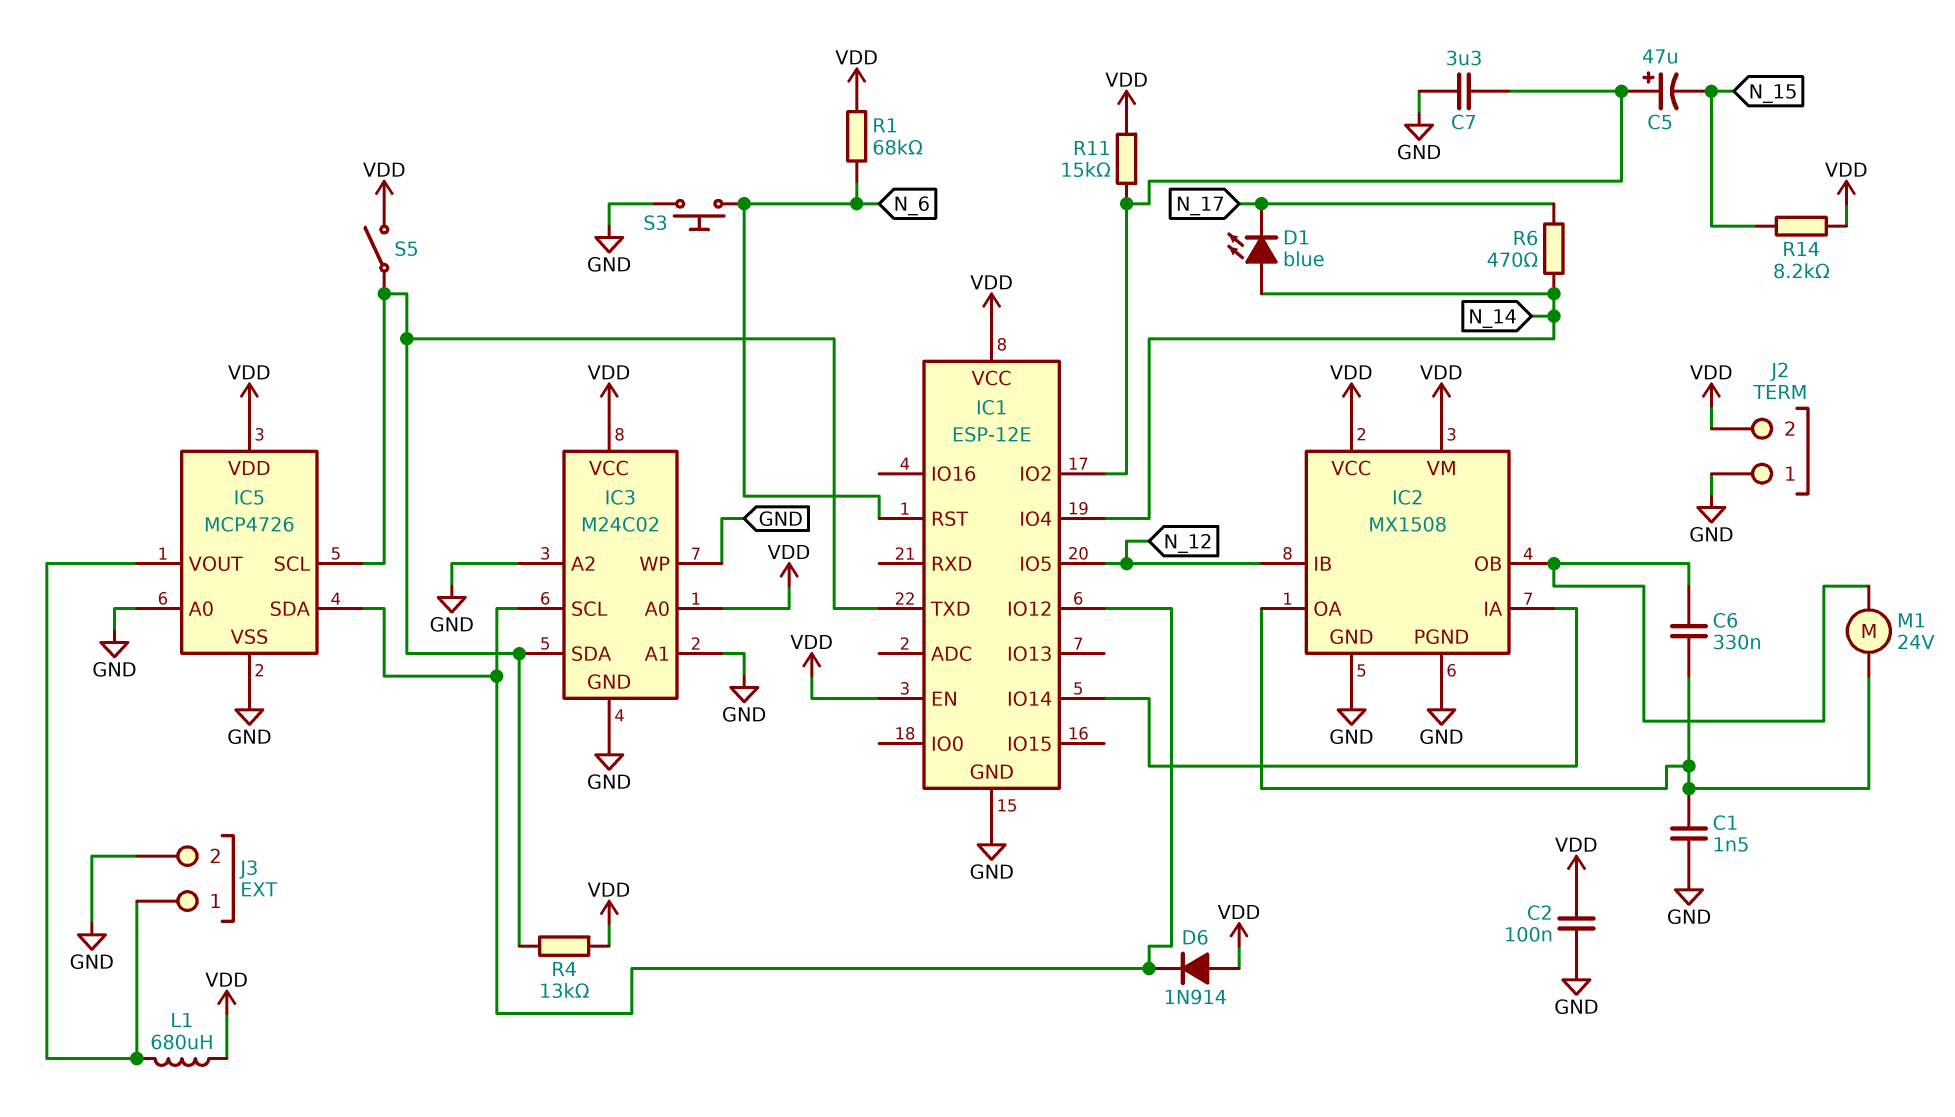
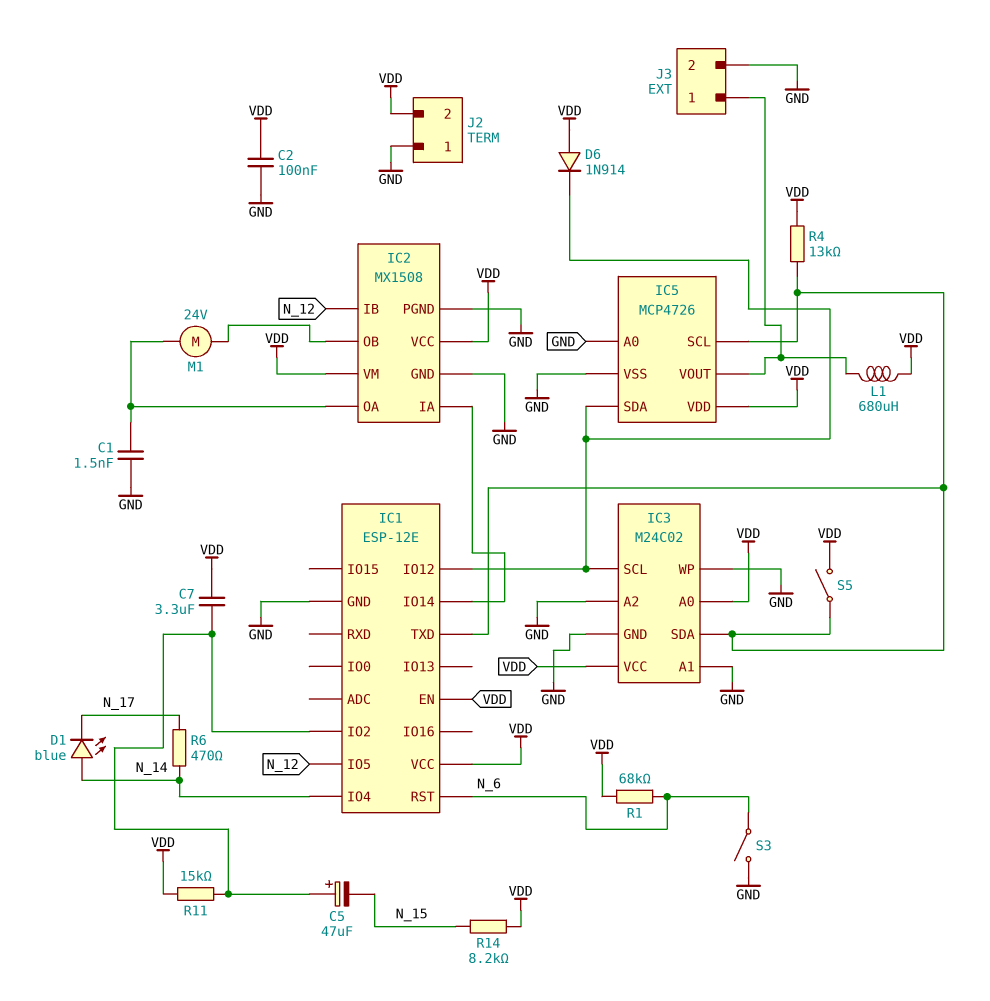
C6: 330nF (IC2/OA, IC2/OB) -> none
C7: 3.3uF (GND, IC1/IO2) -> 3.3uF (IC1/IO2, VDD)
S3: button (GND, N_6) -> switch (GND, N_6)

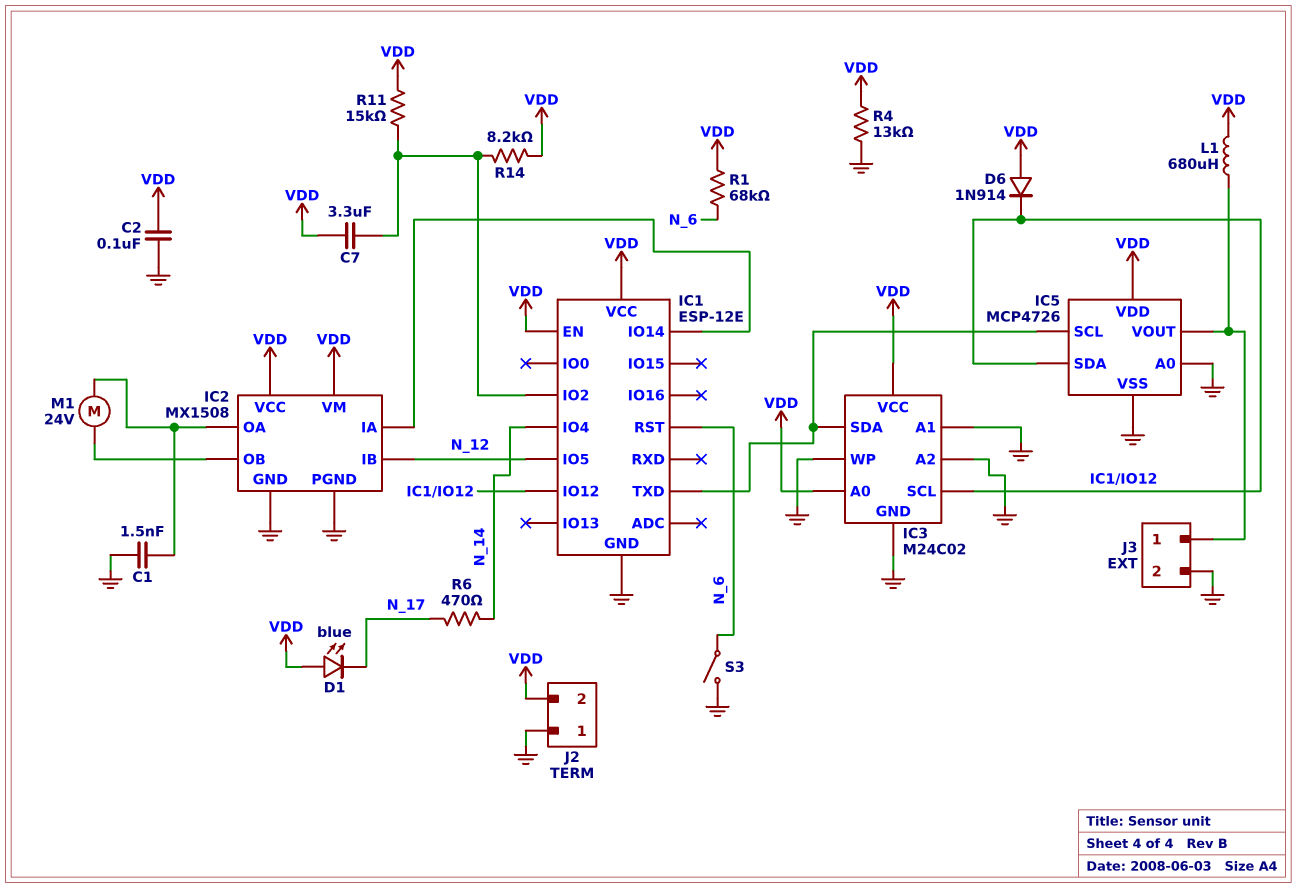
C5: 47uF (plus IC1/IO2, minus N_15) -> none
D1: LED blue (A N_14, K N_17) -> LED blue (A VDD, K N_17)
R4: 13k (IC1/TXD, VDD) -> 13k (GND, VDD)
R14: 8.2k (N_15, VDD) -> 8.2k (IC1/IO2, VDD)
S5: switch (IC1/TXD, VDD) -> none

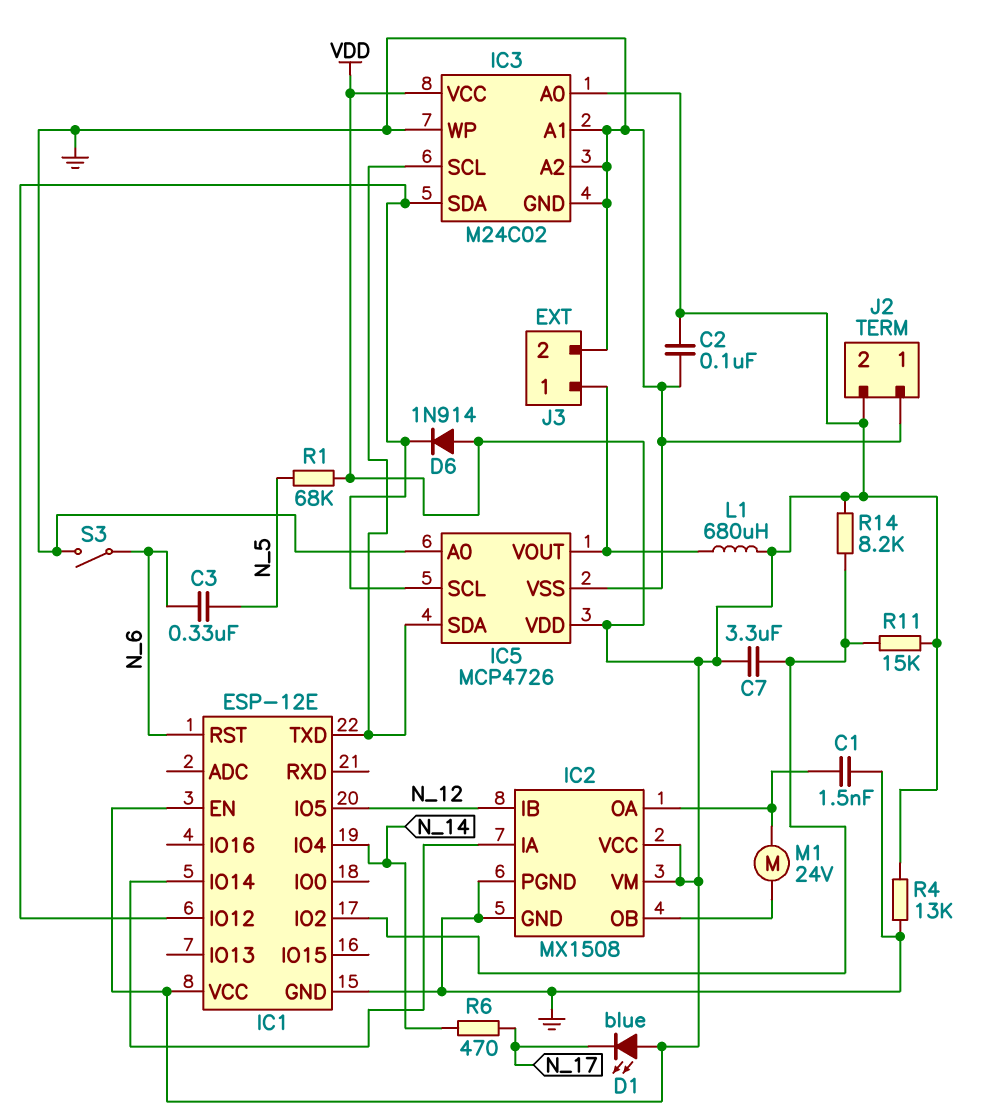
C3: none -> 330nF (N_5, N_6)
IC3 pin SCL: IC1/IO12 -> IC1/TXD
IC3 pin SDA: IC1/TXD -> IC1/IO12
IC5 pin SCL: IC1/TXD -> IC1/IO12
IC5 pin SDA: IC1/IO12 -> IC1/TXD
R1: 68k (N_6, VDD) -> 68k (N_5, VDD)

